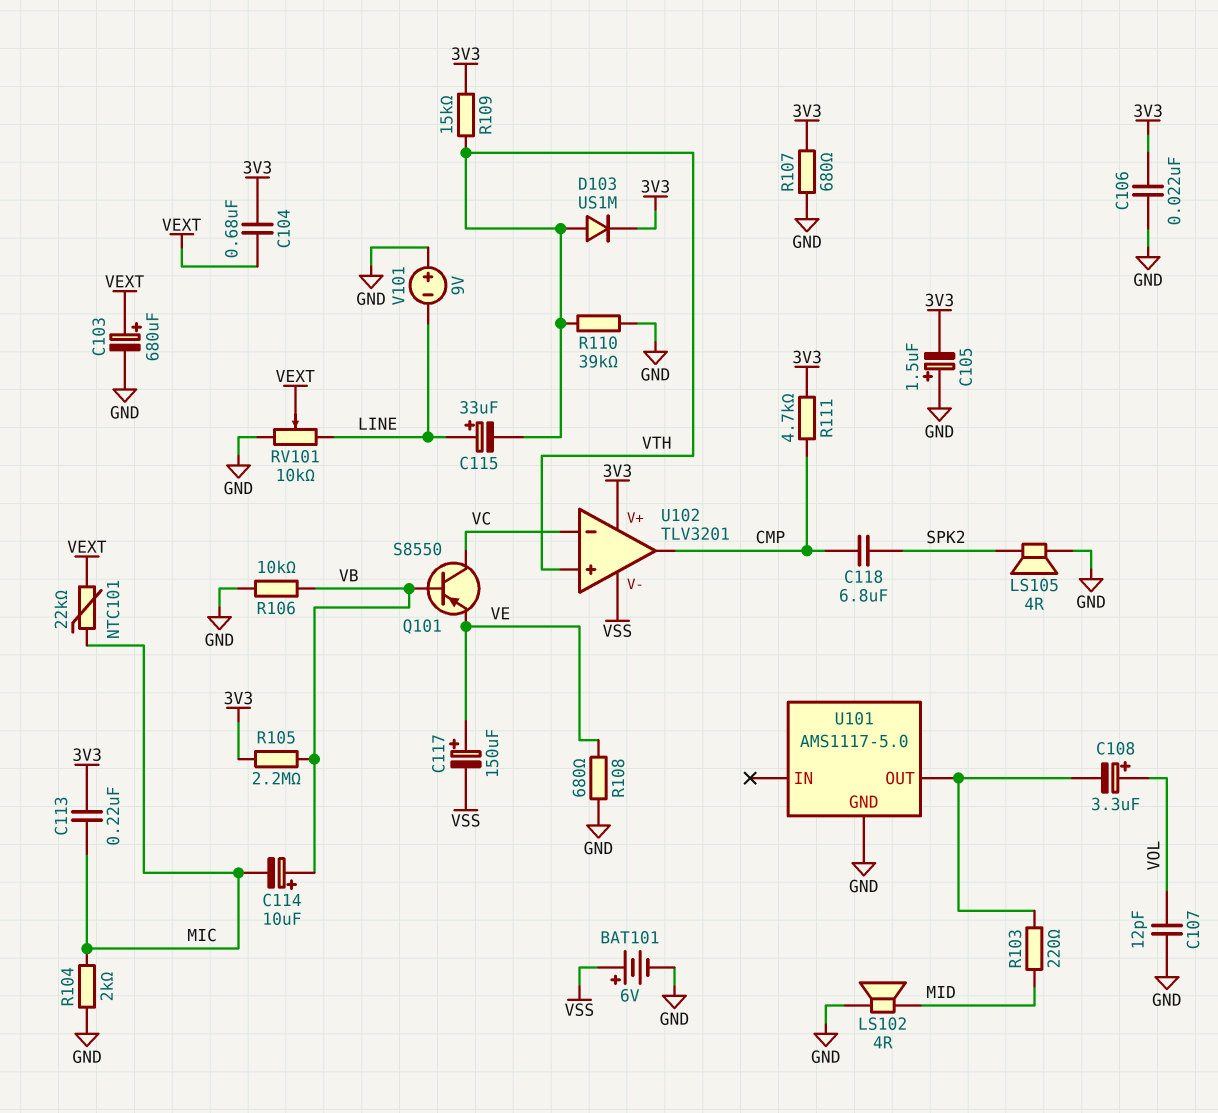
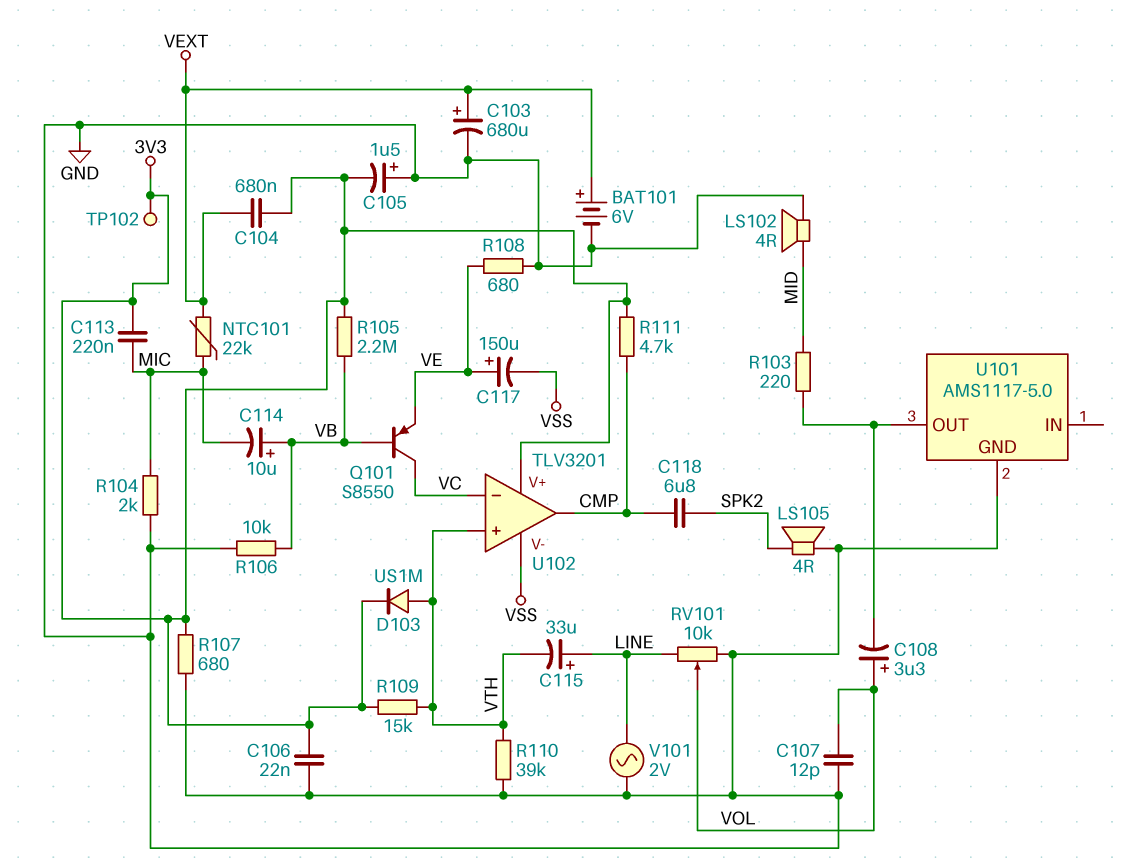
BAT101: 6V (plus VSS, minus GND) -> 6V (plus VEXT, minus GND)
RV101: 10k (GND, LINE, wiper VEXT) -> 10k (GND, LINE, wiper VOL)
TP102: none -> test point (3V3)
V101: 9V (plus GND, minus LINE) -> AC 2V (GND, LINE)

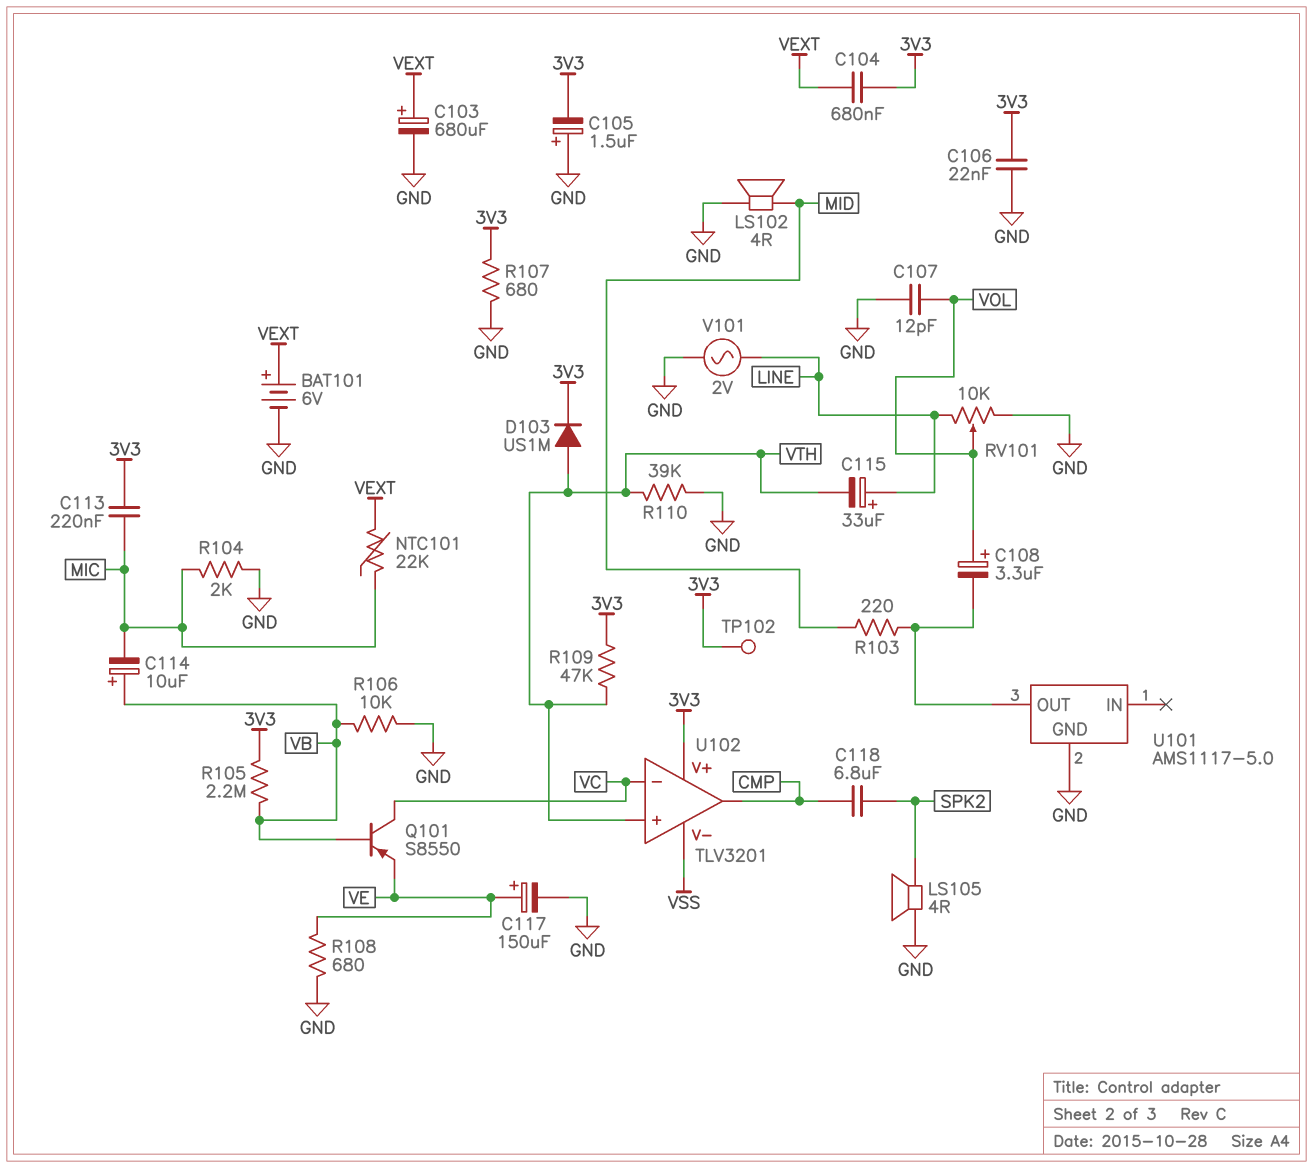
C117: 150uF (plus VE, minus VSS) -> 150uF (plus VE, minus GND)
R109: 15k (3V3, VTH) -> 47k (3V3, VTH)
R111: 4.7k (3V3, CMP) -> none

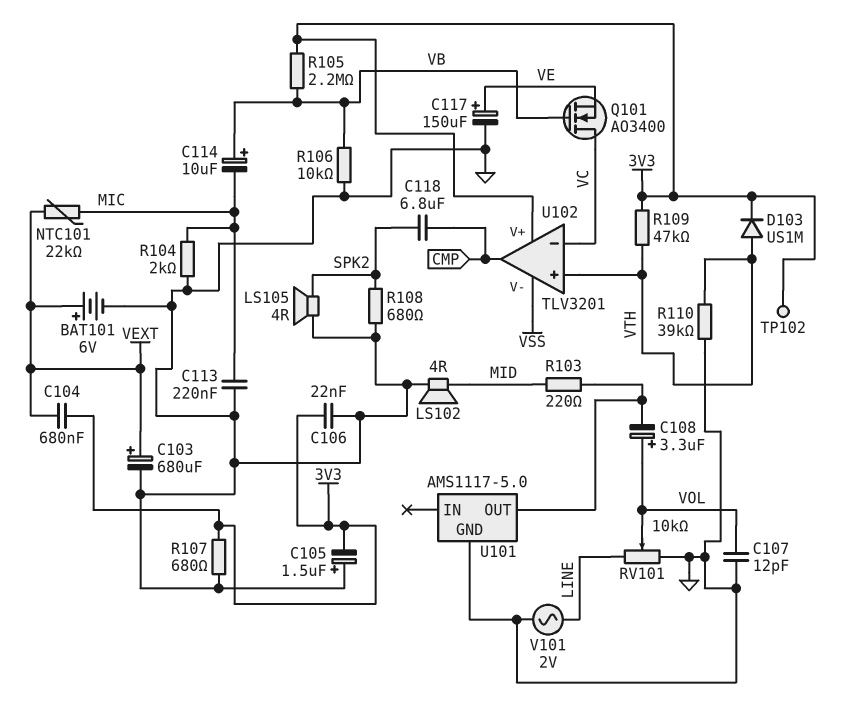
C113: 220nF (3V3, MIC) -> 220nF (GND, MIC)
C115: 33uF (plus LINE, minus VTH) -> none
Q101: PNP S8550 (B VB, C VC, E VE) -> NMOS AO3400 (G VB, D VC, S VE)
R108: 680 (GND, VE) -> 680 (GND, SPK2)

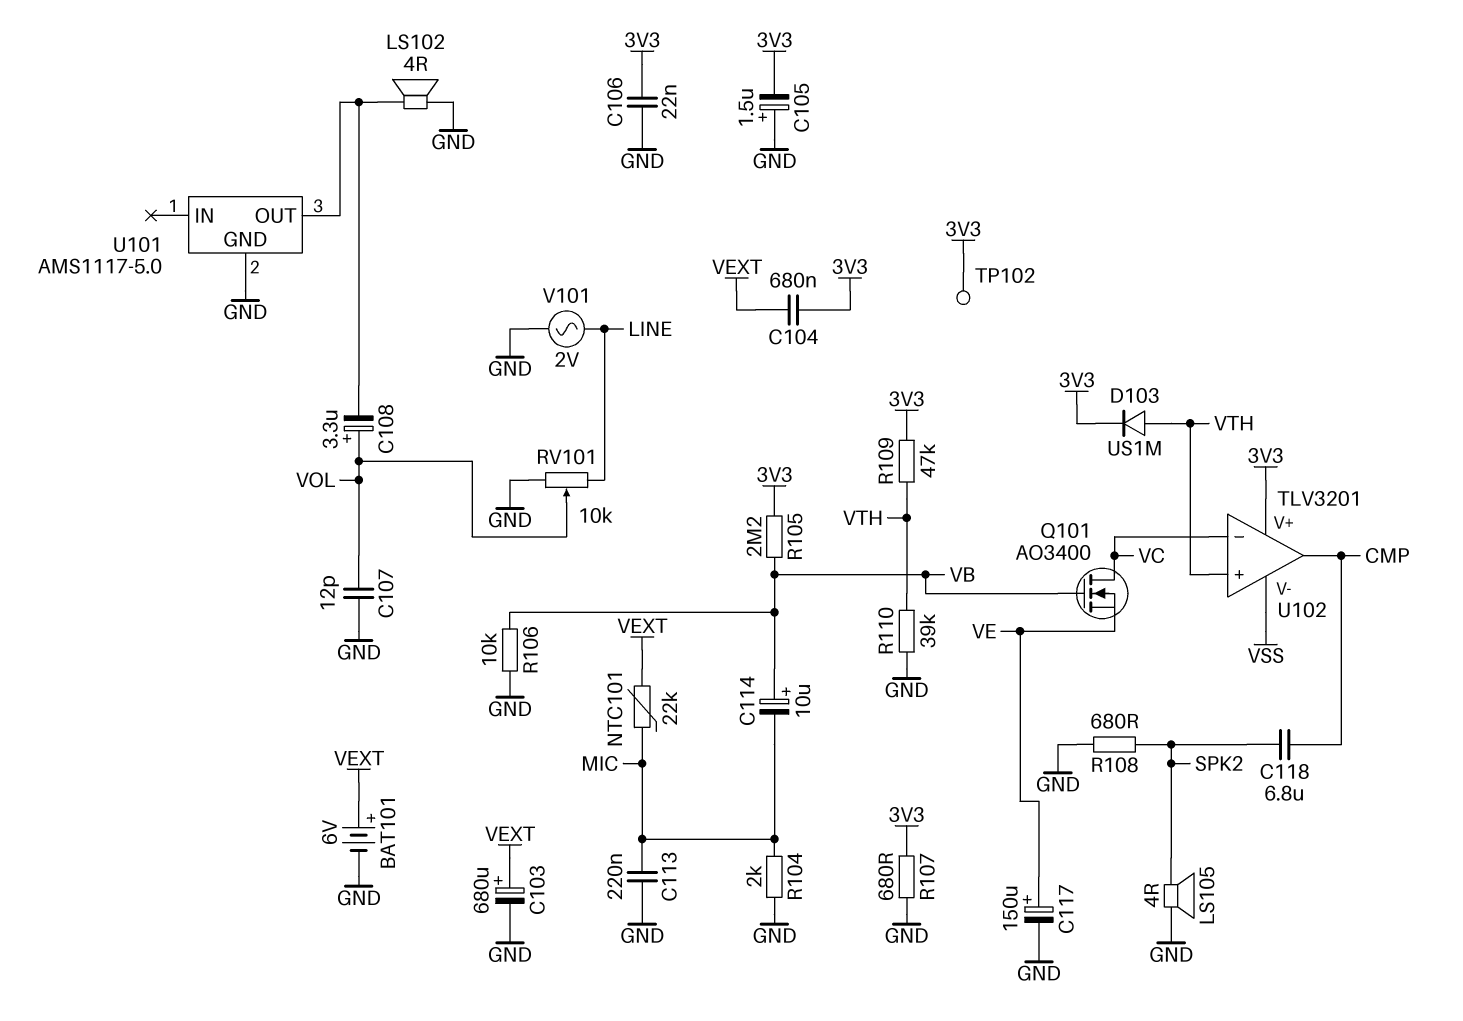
LS102: speaker 4R (GND, MID) -> speaker 4R (GND, U101/OUT)
R103: 220 (MID, U101/OUT) -> none

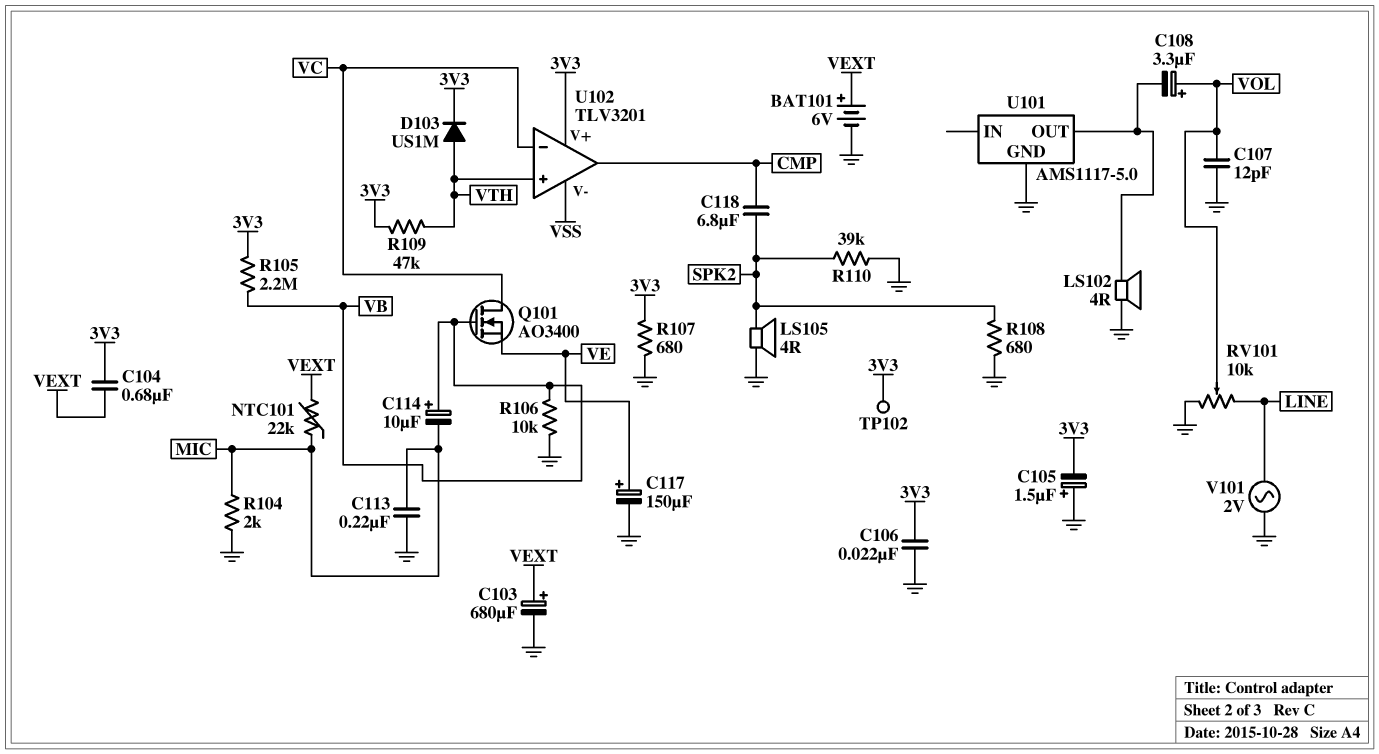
R110: 39k (GND, VTH) -> 39k (GND, SPK2)

